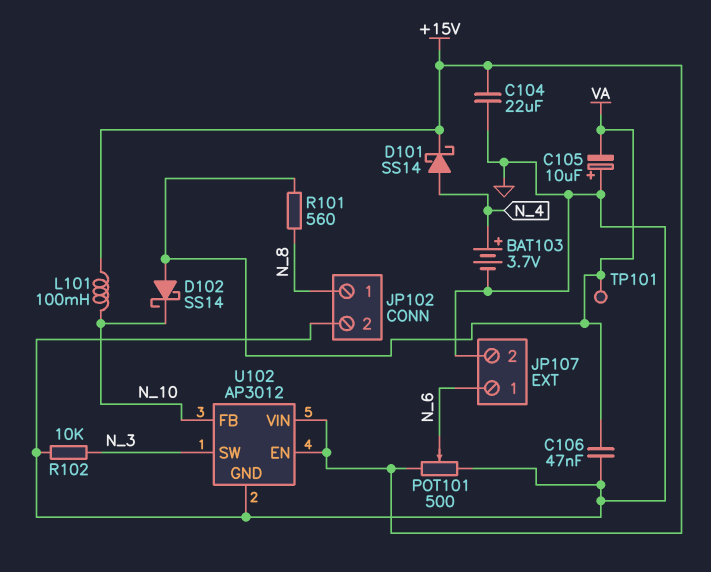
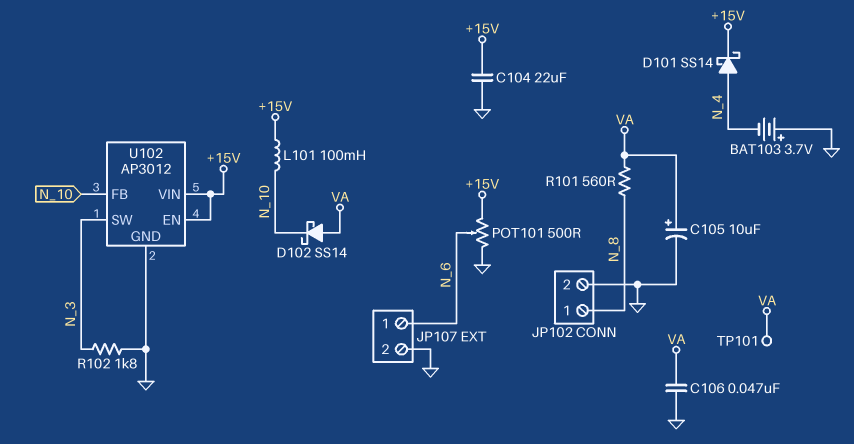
BAT103: 3.7V (plus N_4, minus GND) -> 3.7V (plus GND, minus N_4)
C105: 10uF (plus GND, minus VA) -> 10uF (plus VA, minus GND)
R102: 10k (GND, N_3) -> 1.8k (GND, N_3)

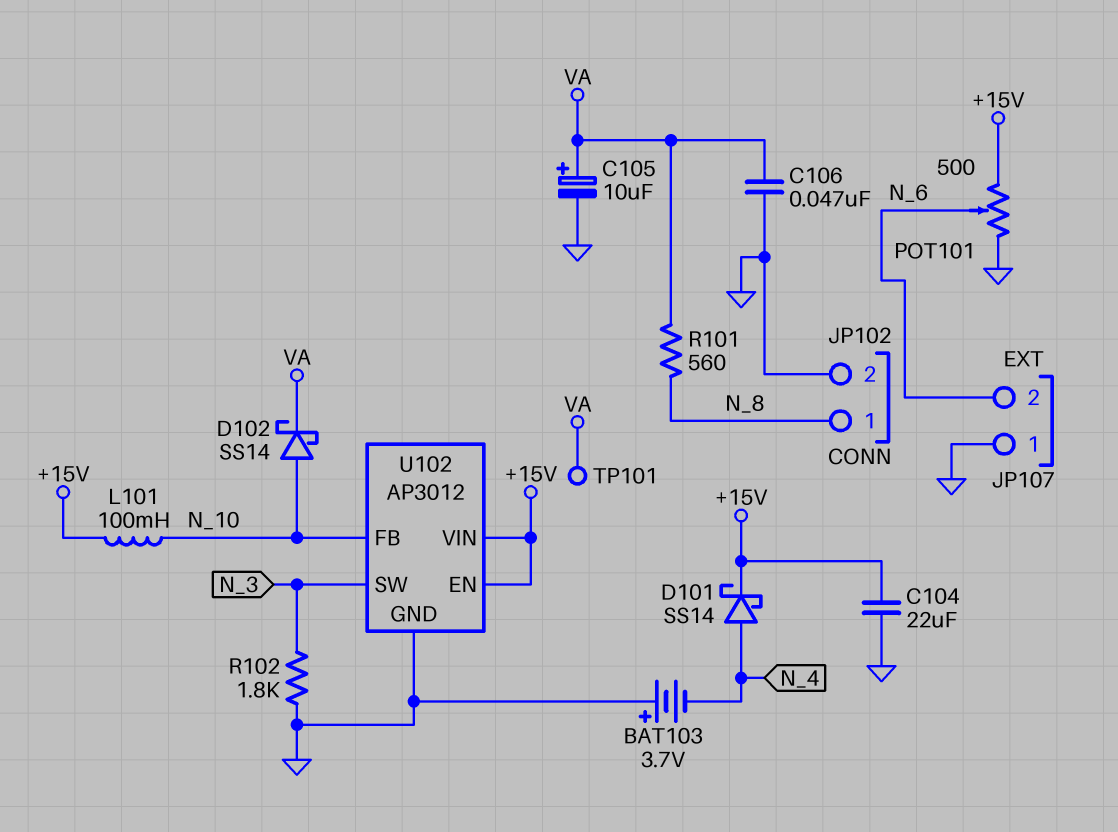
D102: schottky SS14 (A VA, K N_10) -> schottky SS14 (A N_10, K VA)
JP107 pin 1: N_6 -> GND
JP107 pin 2: GND -> N_6

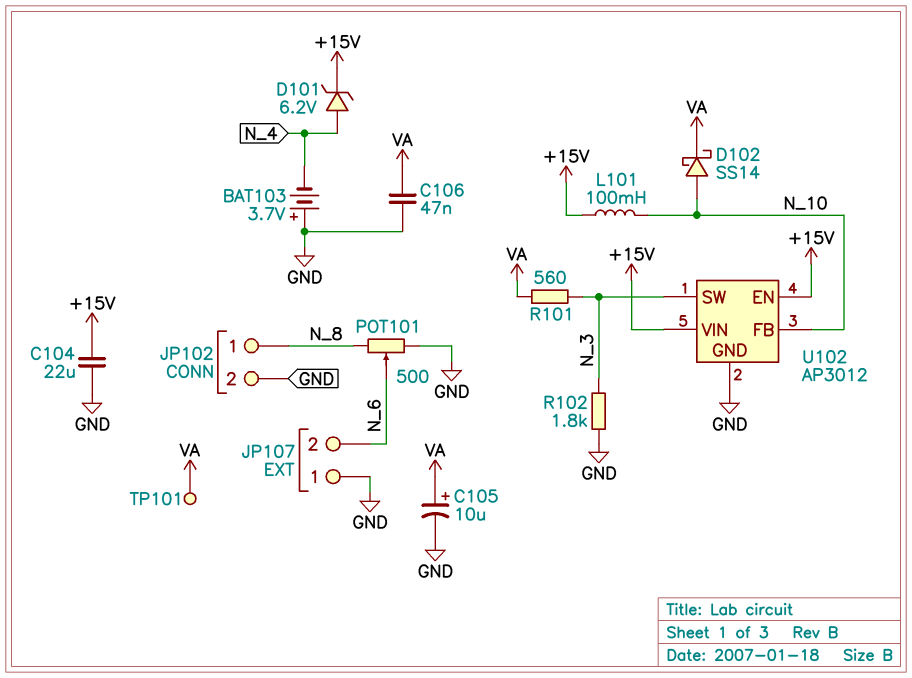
D101: schottky SS14 (A N_4, K +15V) -> zener 6.2V (A N_4, K +15V)
POT101: 500 (+15V, GND, wiper N_6) -> 500 (GND, N_8, wiper N_6)
R101: 560 (N_8, VA) -> 560 (N_3, VA)

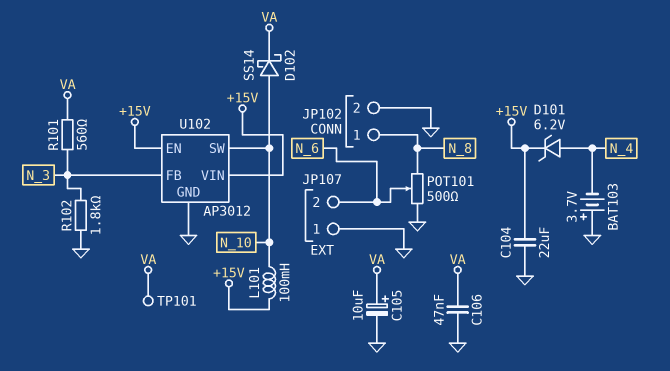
U102 pin FB: N_10 -> N_3
U102 pin SW: N_3 -> N_10

